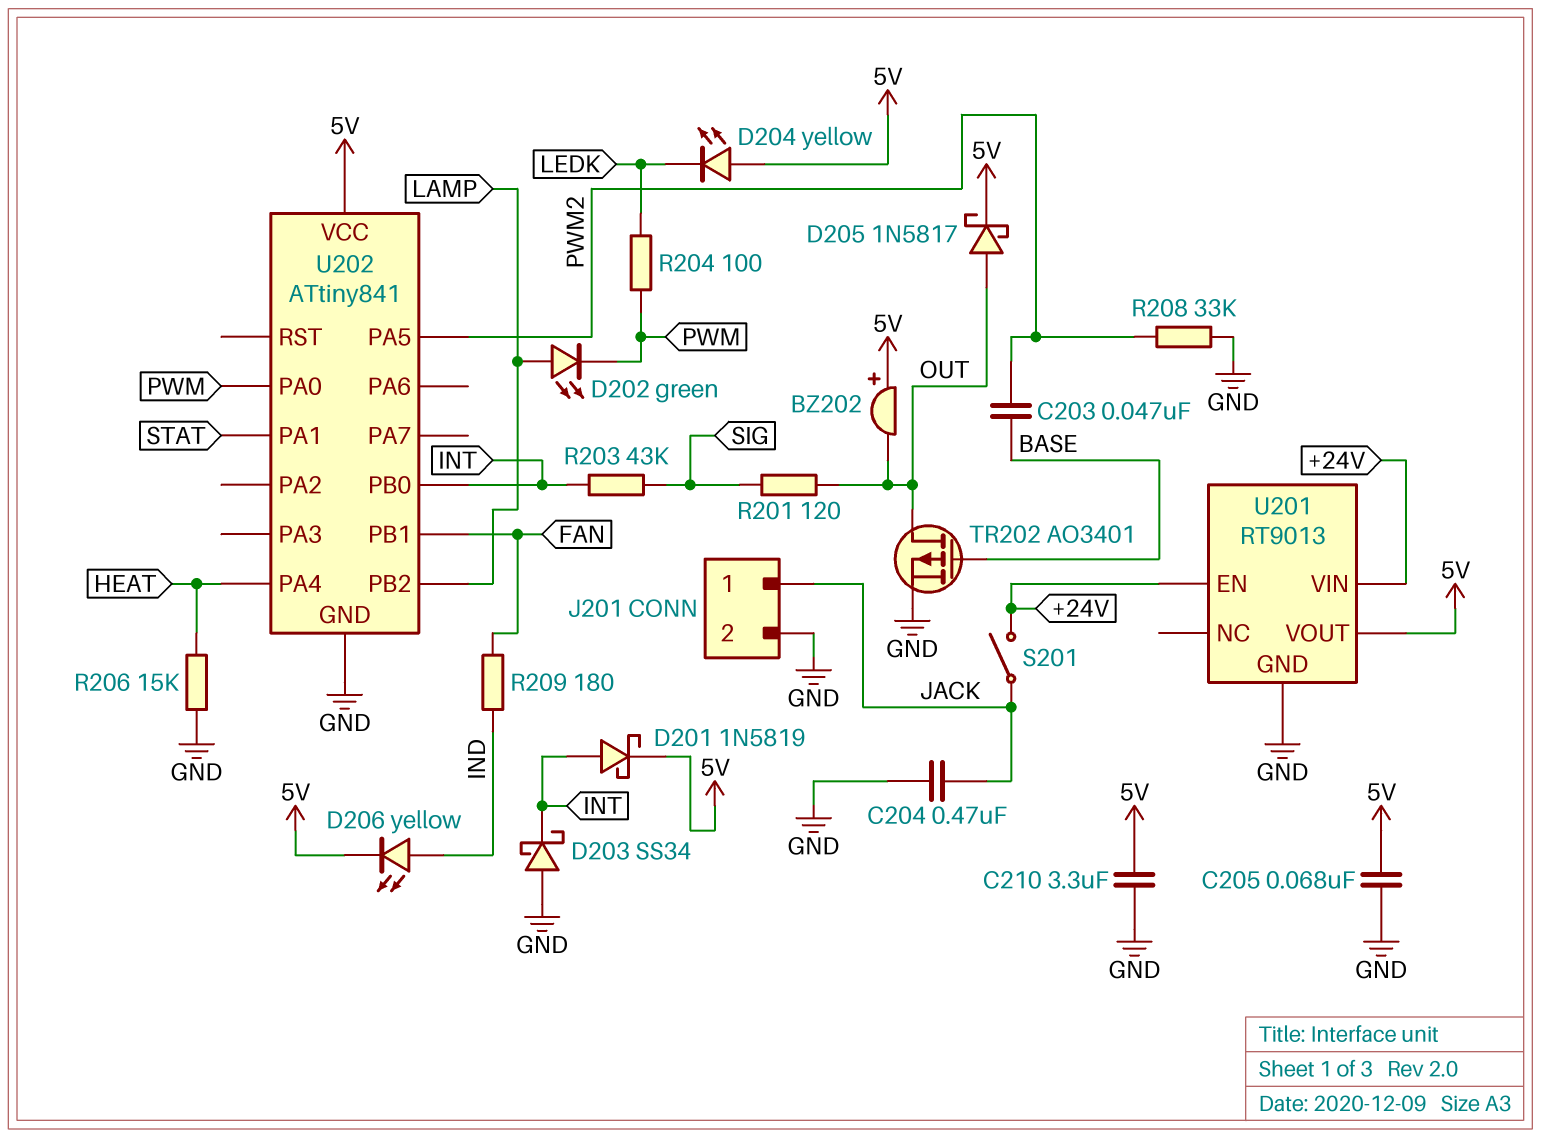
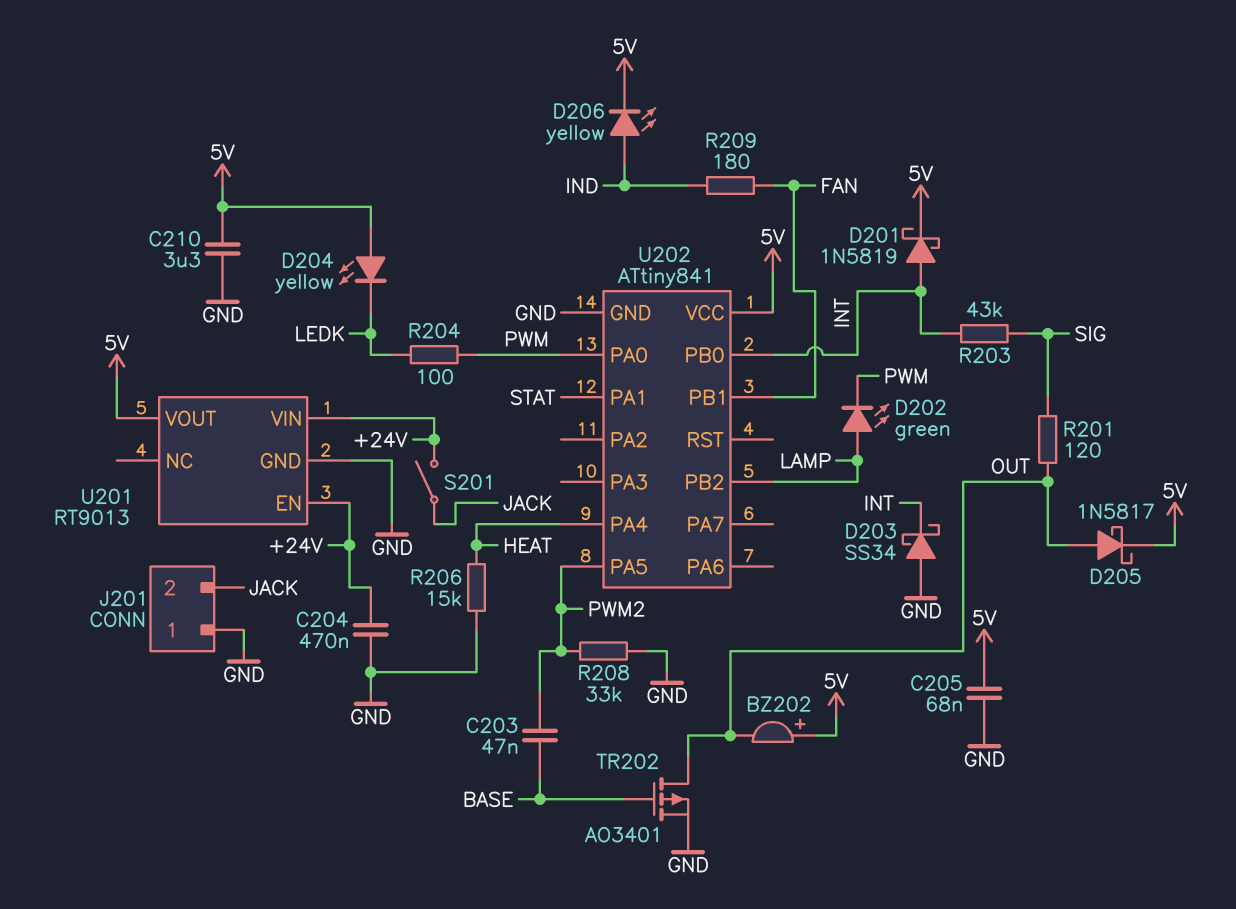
C204: 470nF (GND, JACK) -> 470nF (+24V, GND)
J201 pin 1: JACK -> GND
J201 pin 2: GND -> JACK

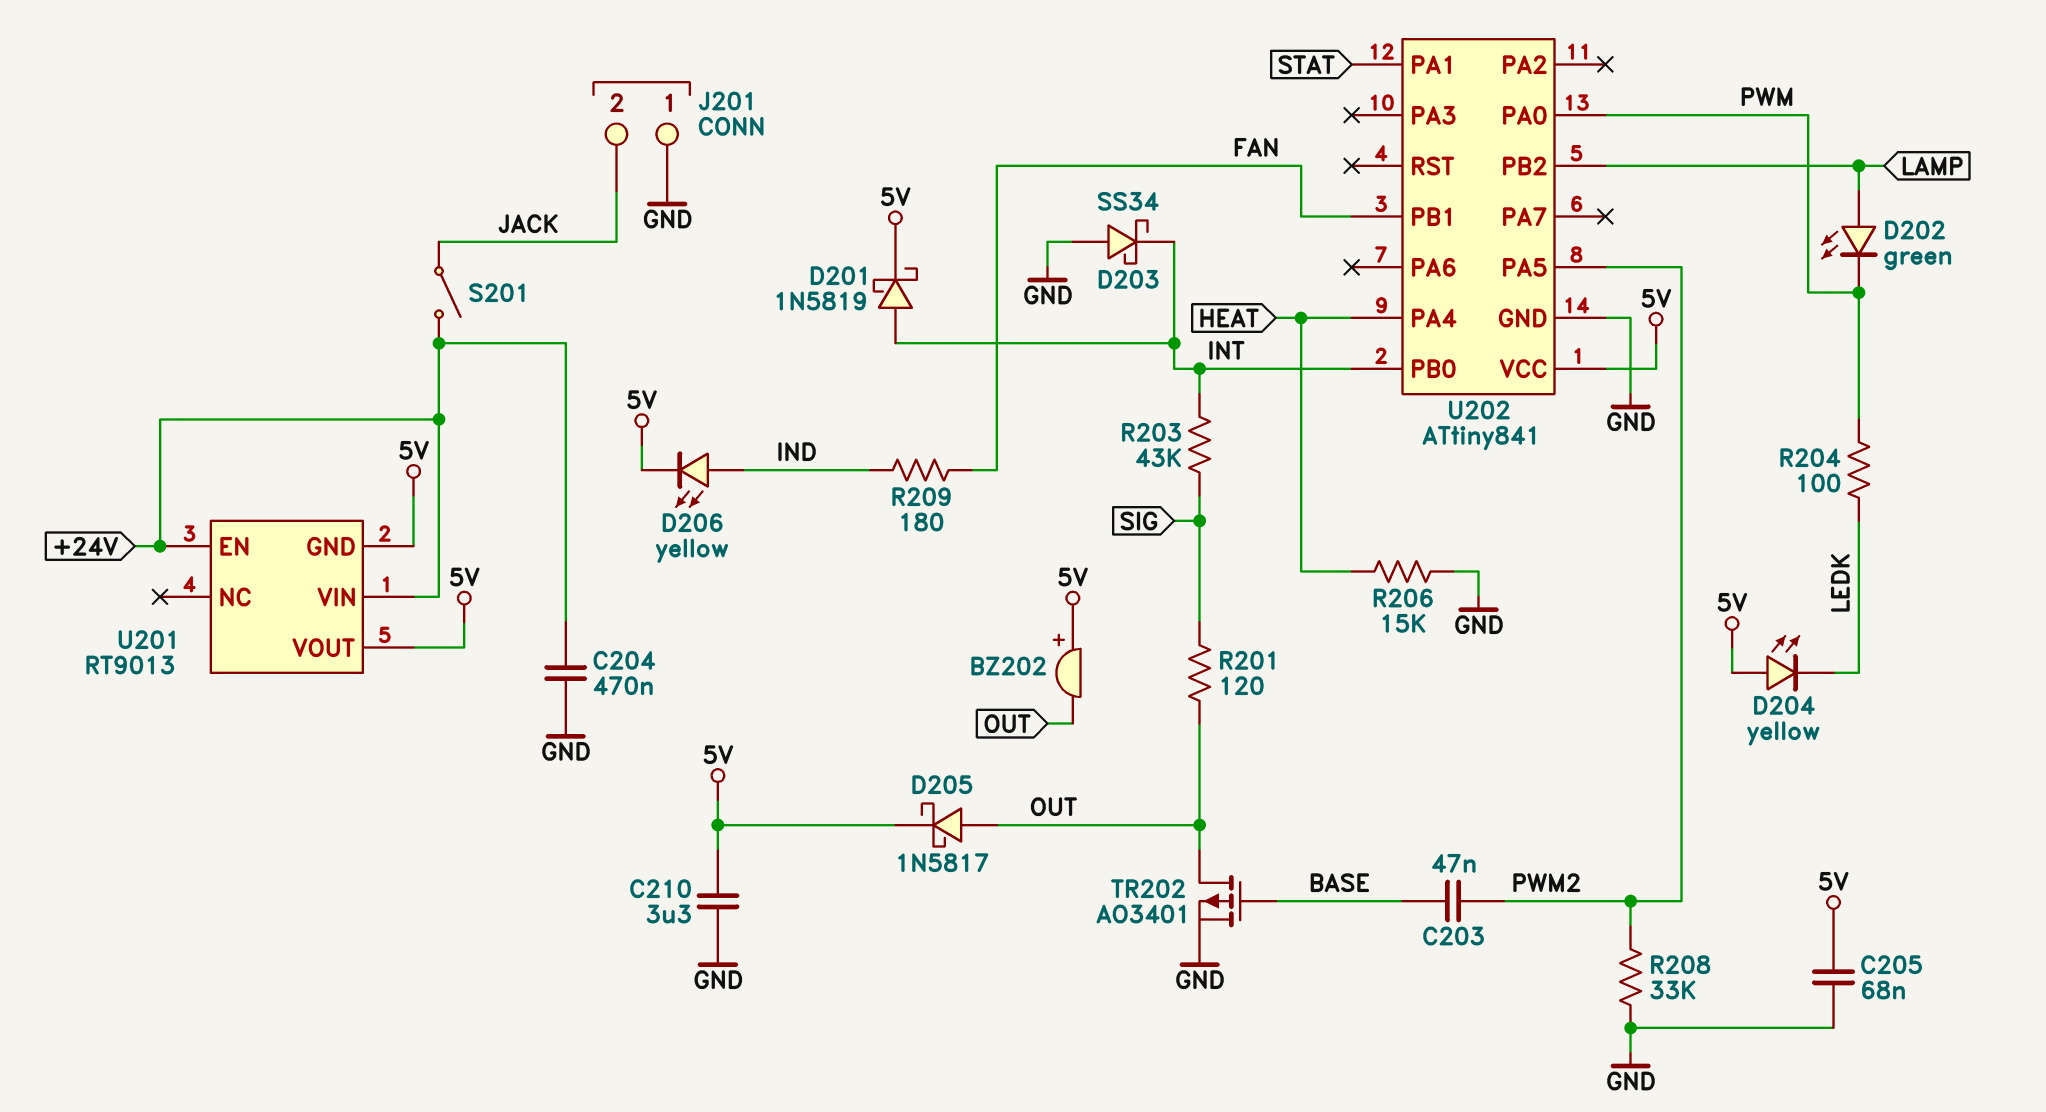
U201 pin GND: GND -> 5V

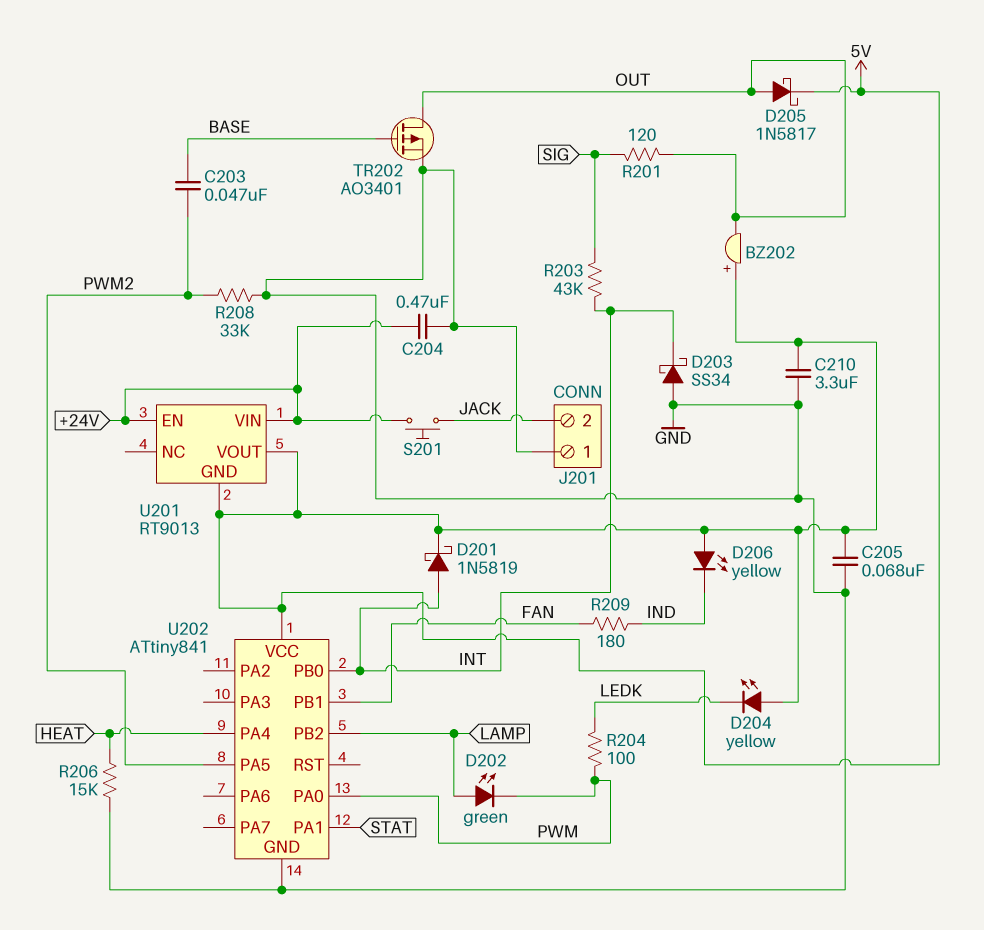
D206: LED yellow (A IND, K 5V) -> LED yellow (A 5V, K IND)
S201: switch (+24V, JACK) -> button (+24V, JACK)

